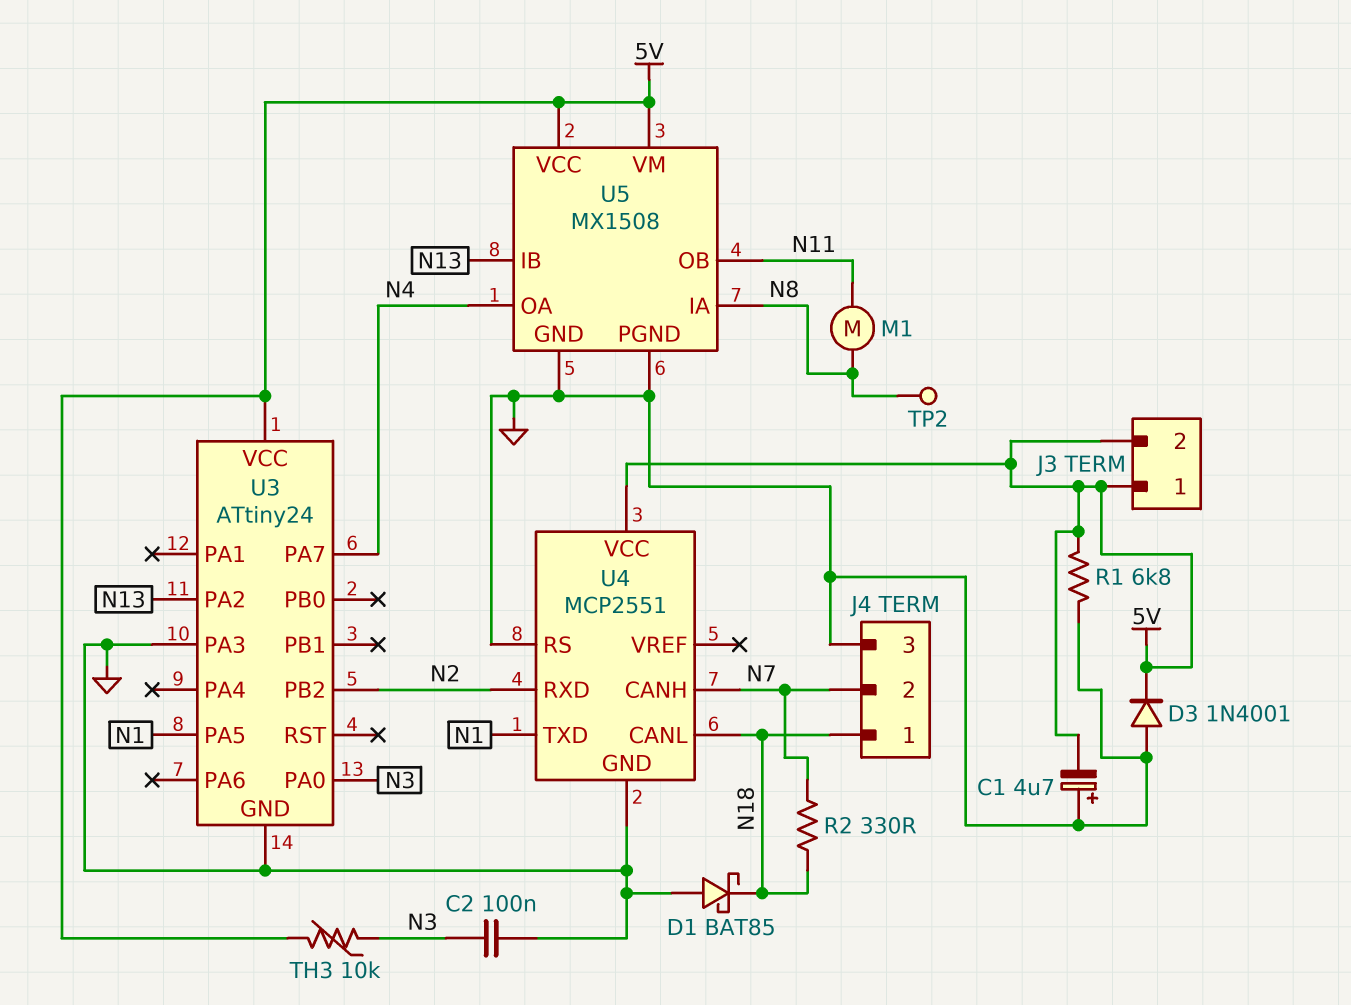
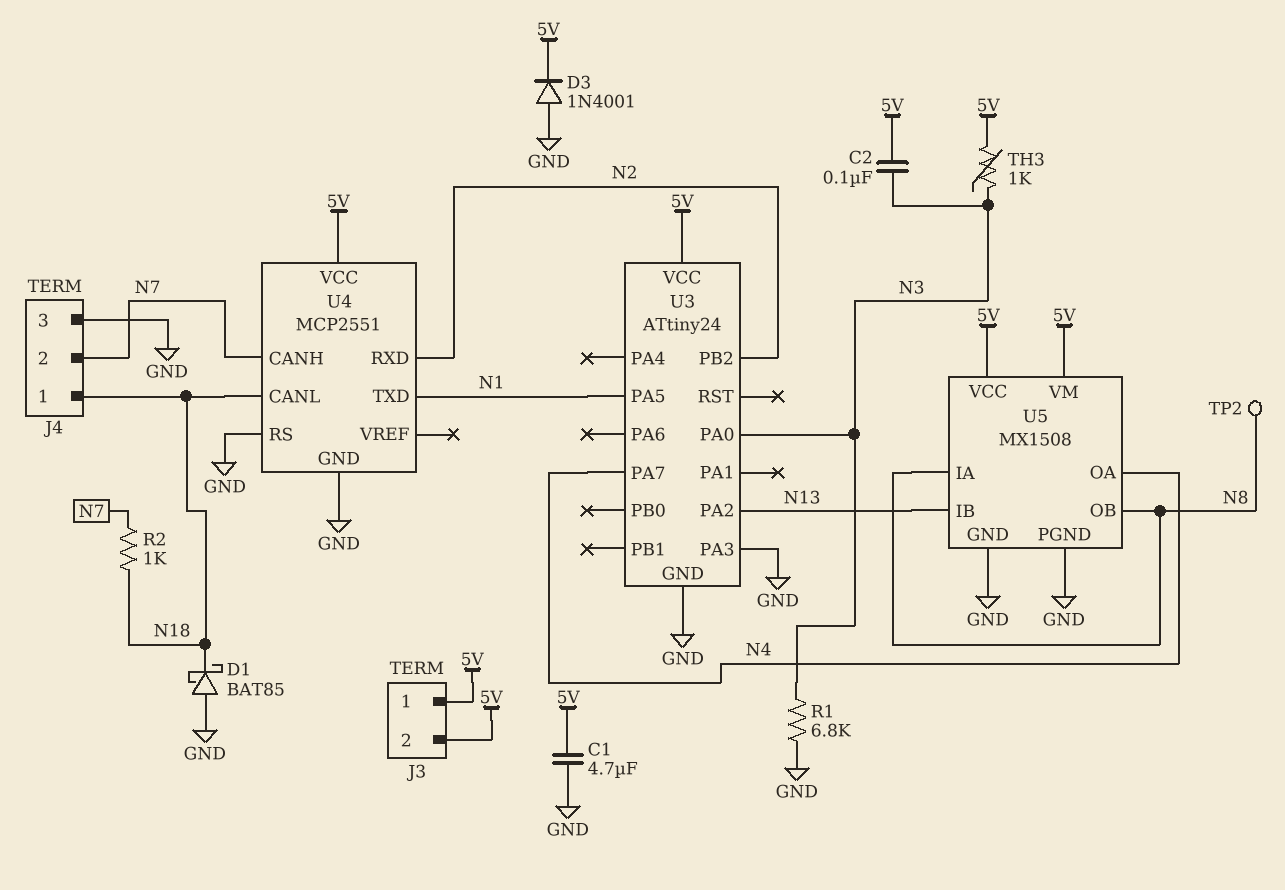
C1: 4.7uF (plus GND, minus 5V) -> 4.7uF (5V, GND)
C2: 100nF (GND, N3) -> 100nF (5V, N3)
M1: motor (N8, N11) -> none
R1: 6.8k (5V, GND) -> 6.8k (GND, N3)
R2: 330 (N7, N18) -> 1k (N7, N18)
TH3: 10k (5V, N3) -> 1k (5V, N3)
U5 pin OB: N11 -> N8

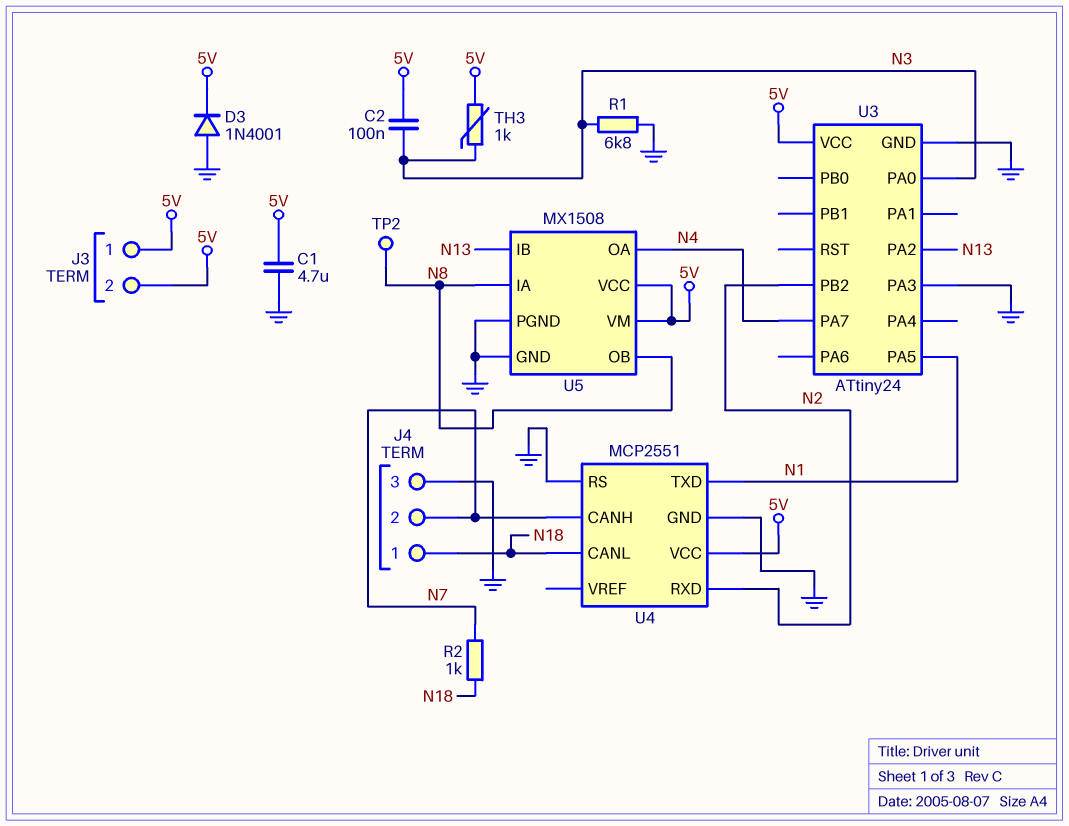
D1: schottky BAT85 (A GND, K N18) -> none

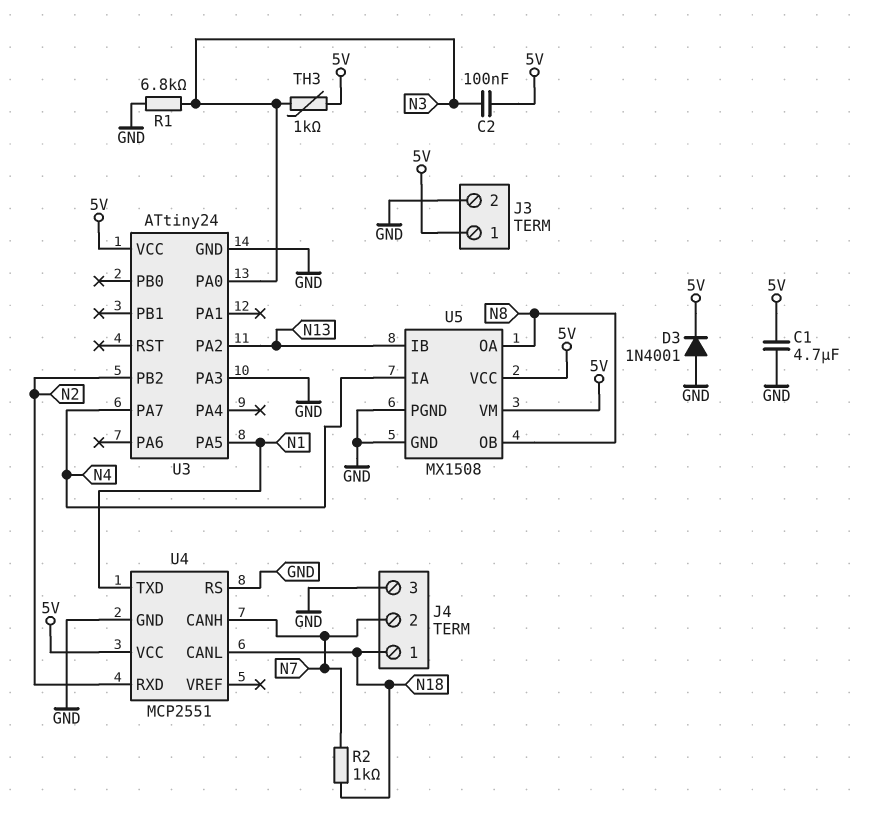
J3 pin 2: 5V -> GND
TP2: test point (N8) -> none
U5 pin IA: N8 -> N4
U5 pin OA: N4 -> N8

